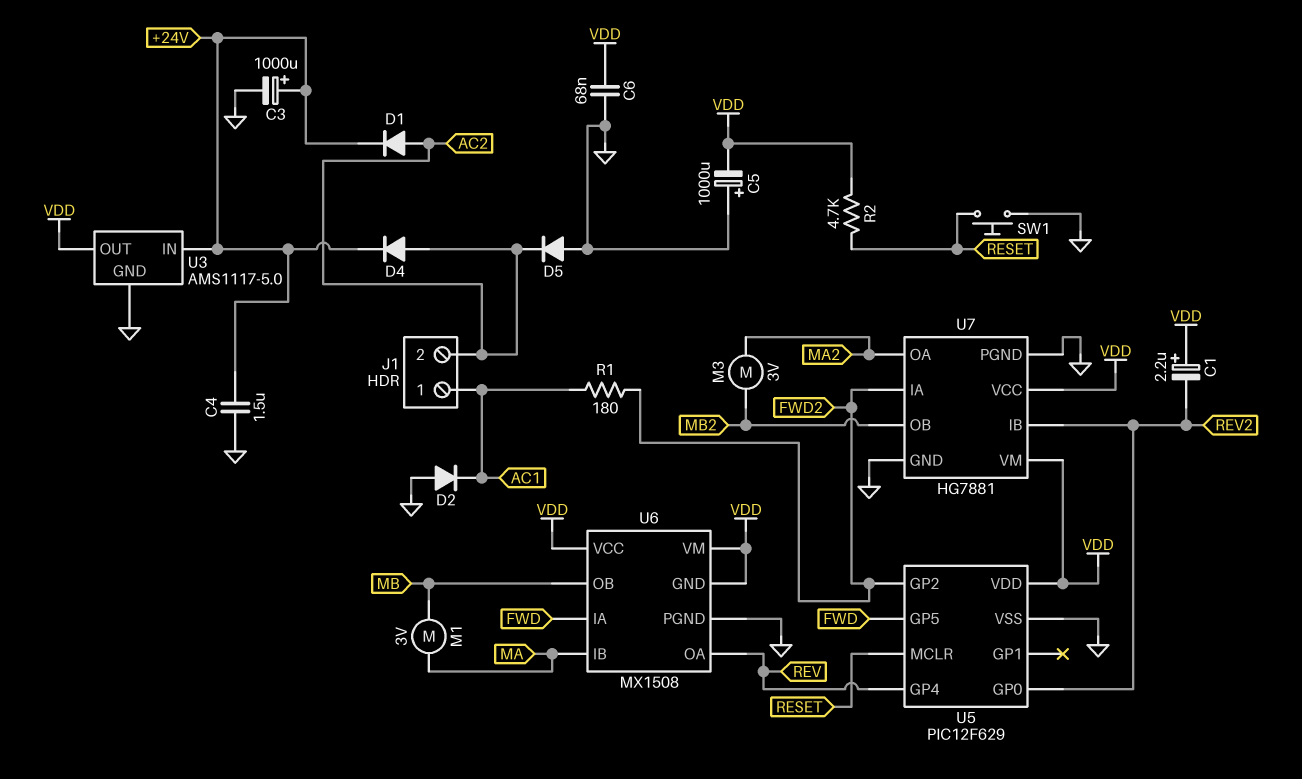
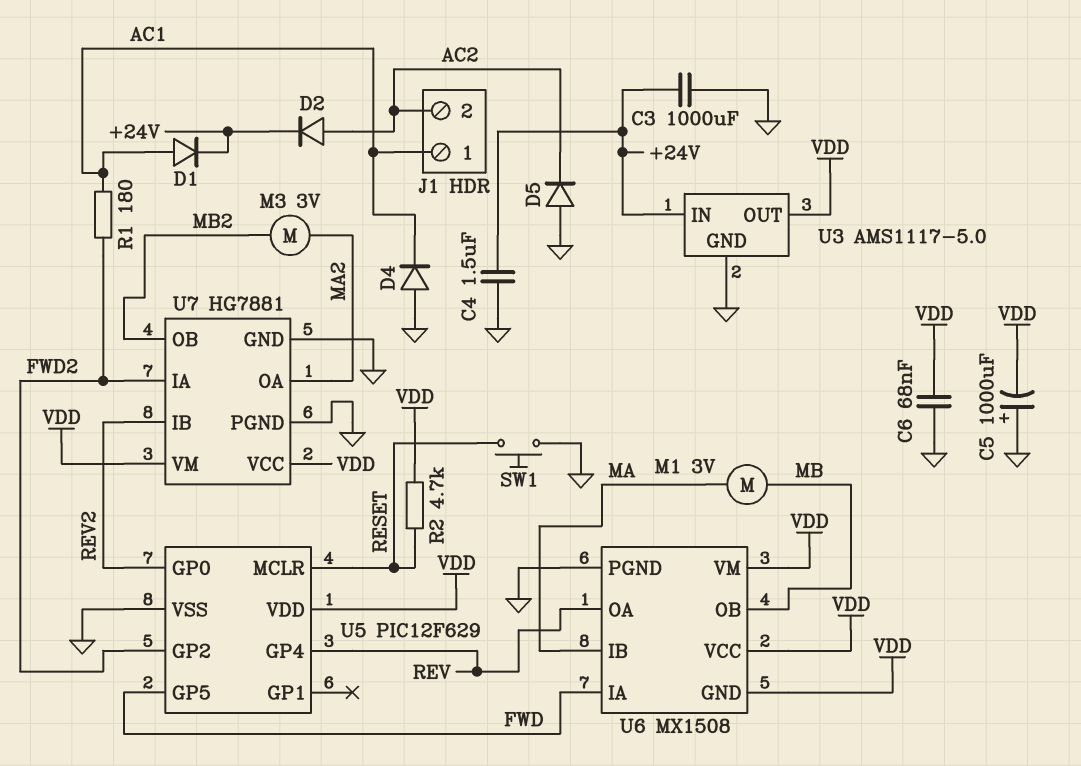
C1: 2.2uF (plus VDD, minus REV2) -> none
C3: 1000uF (plus +24V, minus GND) -> 1000uF (+24V, GND)
D1: diode (A AC2, K +24V) -> diode (A AC1, K +24V)
D2: diode (A GND, K AC1) -> diode (A AC2, K +24V)
D4: diode (A AC2, K +24V) -> diode (A GND, K AC1)

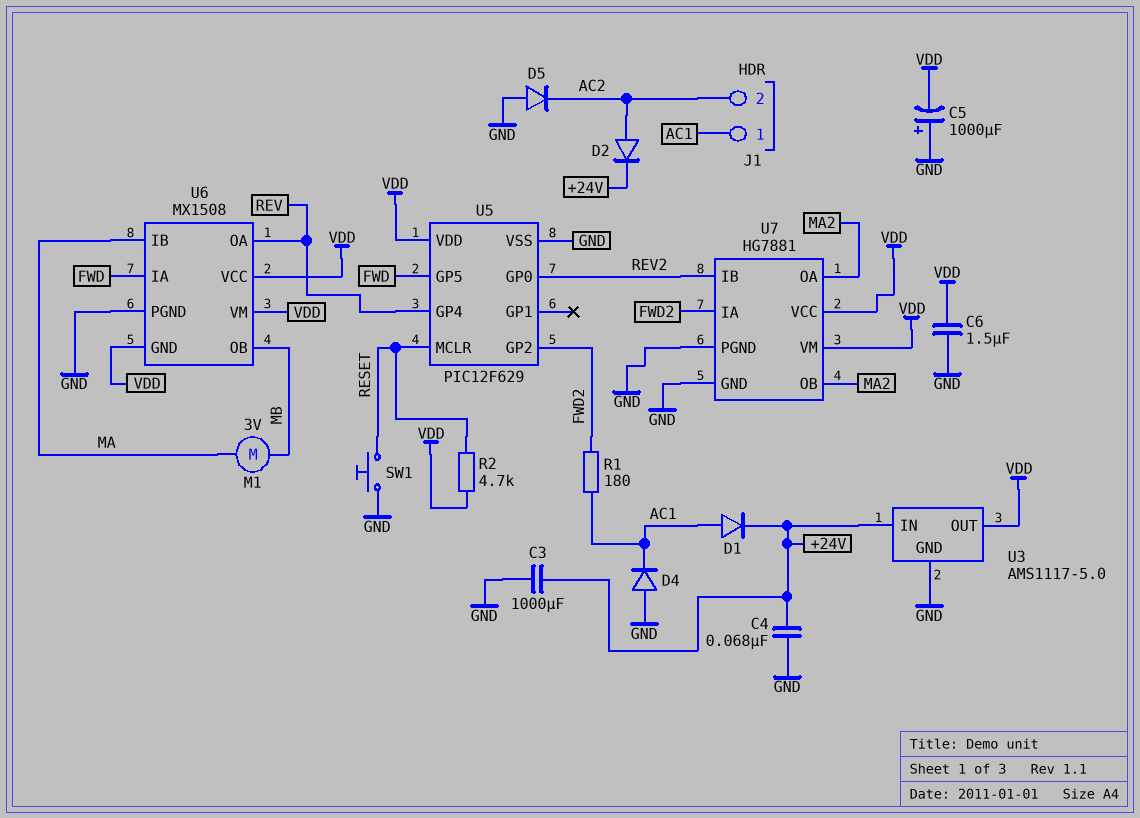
C4: 1.5uF (+24V, GND) -> 68nF (+24V, GND)
C6: 68nF (GND, VDD) -> 1.5uF (GND, VDD)
M3: motor 3V (MA2, MB2) -> none
U7 pin OB: MB2 -> MA2

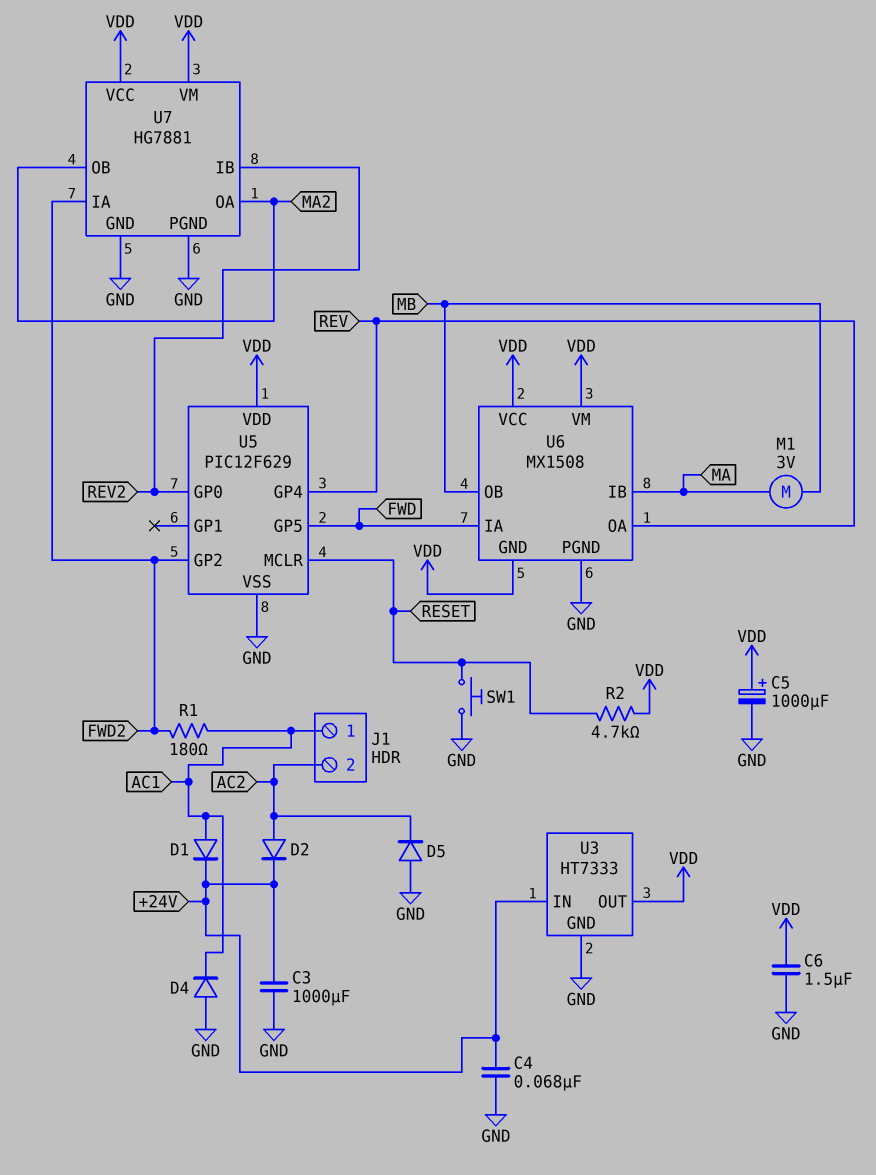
C5: 1000uF (plus GND, minus VDD) -> 1000uF (plus VDD, minus GND)
U3: AMS1117-5.0 -> HT7333

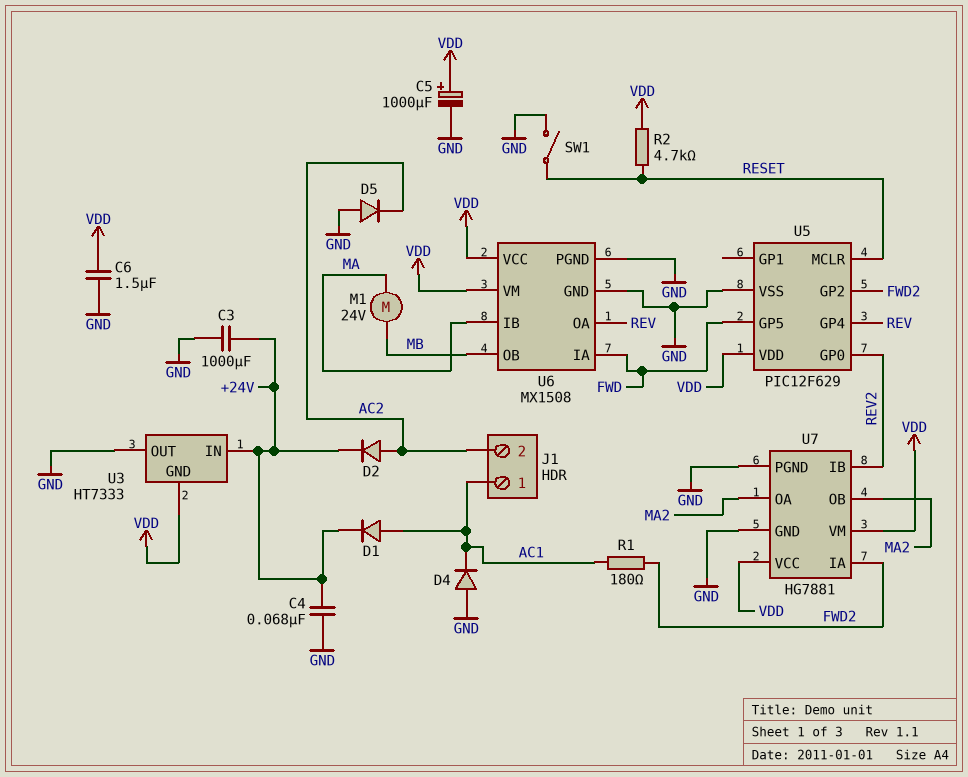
M1: motor 3V (MA, MB) -> motor 24V (MA, MB)
SW1: button (GND, RESET) -> switch (GND, RESET)
U3 pin GND: GND -> VDD
U3 pin OUT: VDD -> GND
U6 pin GND: VDD -> GND

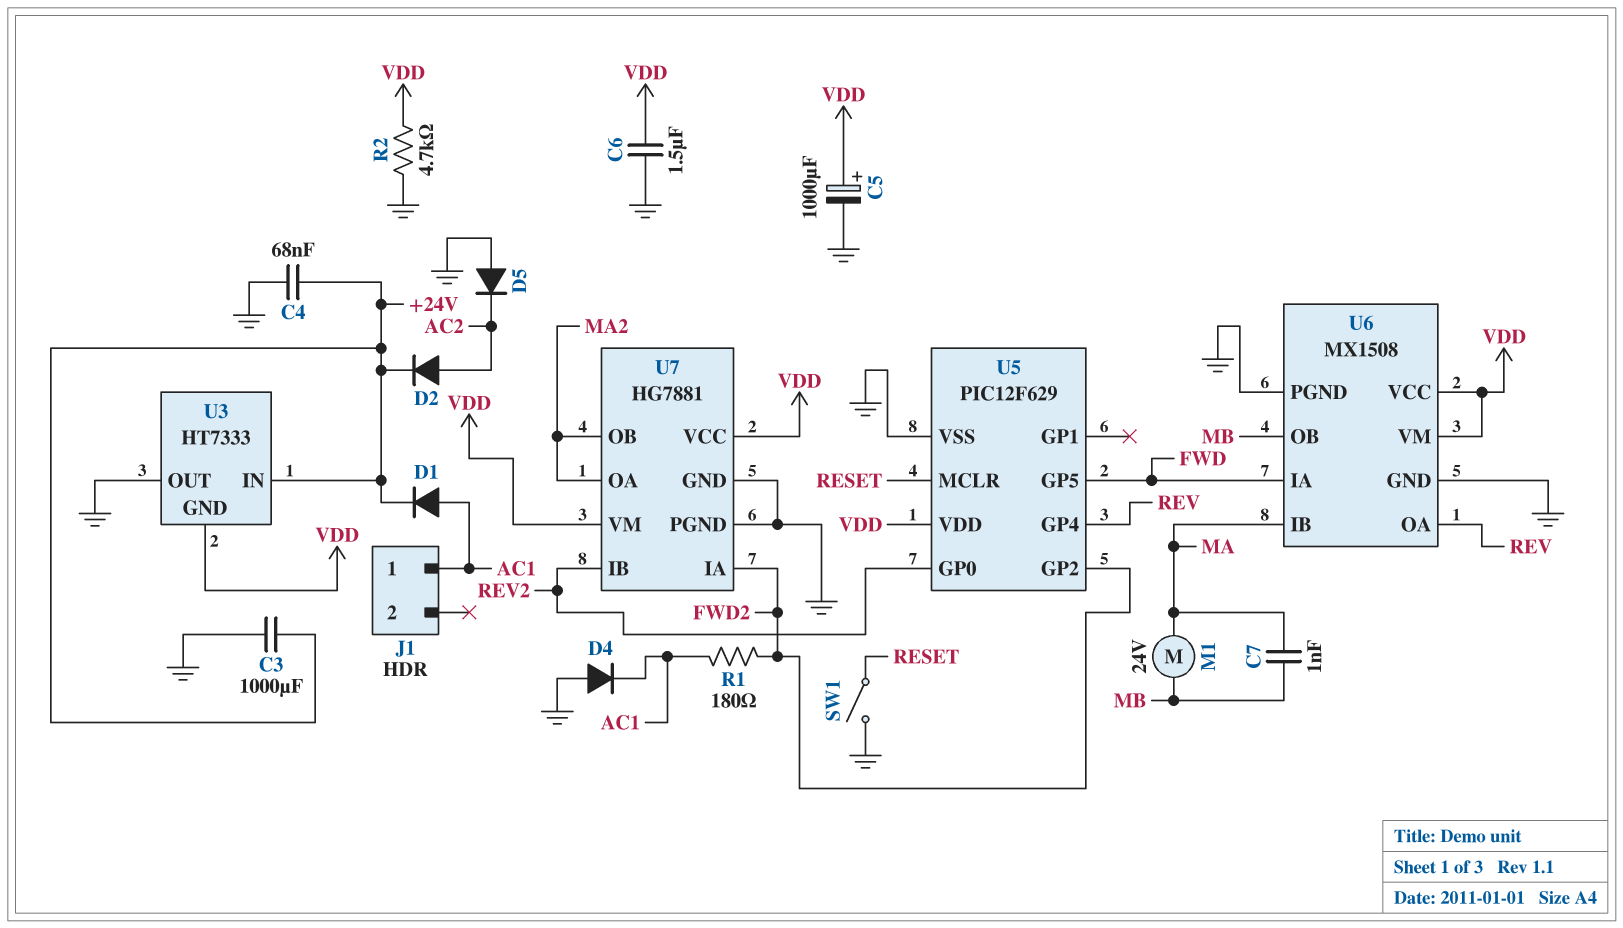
C7: none -> 1nF (MA, MB)
J1 pin 2: AC2 -> none
R2: 4.7k (RESET, VDD) -> 4.7k (GND, VDD)

